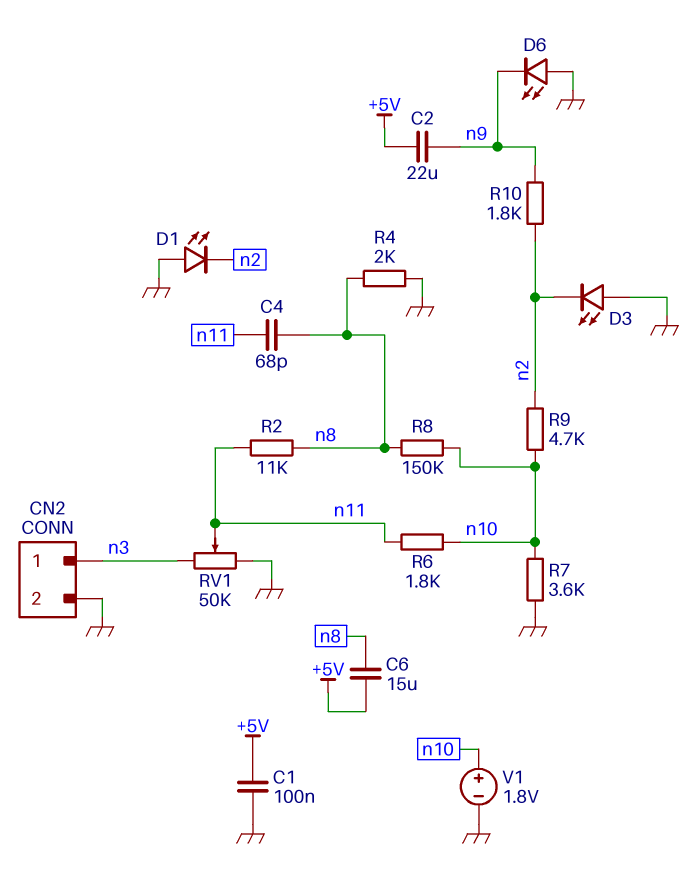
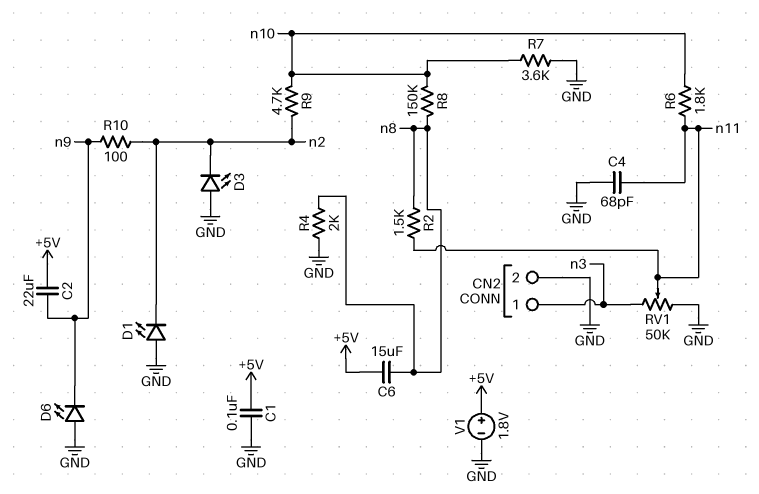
C4: 68pF (n8, n11) -> 68pF (GND, n11)
R2: 11k (n8, n11) -> 1.5k (n8, n11)
R10: 1.8k (n2, n9) -> 100 (n2, n9)
V1: 1.8V (plus n10, minus GND) -> 1.8V (plus +5V, minus GND)

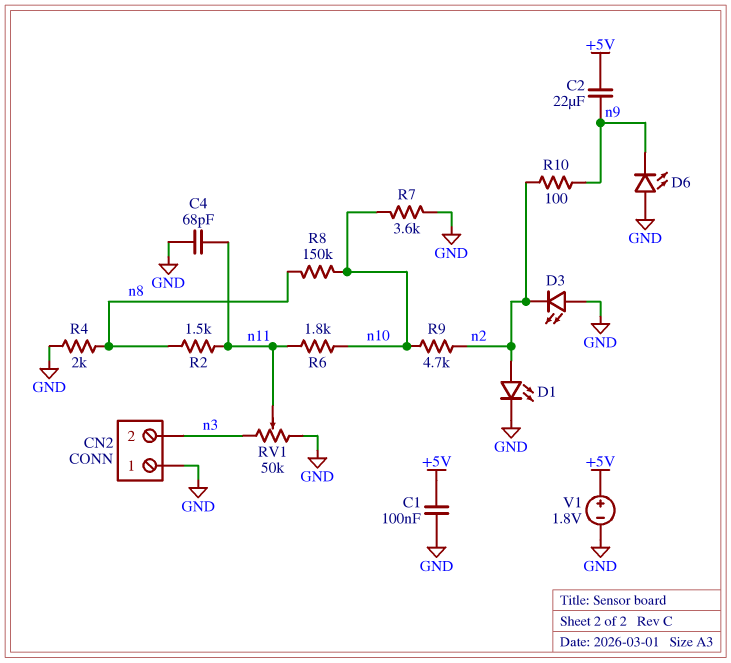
C6: 15uF (+5V, n8) -> none
CN2 pin 1: n3 -> GND
CN2 pin 2: GND -> n3
D1: LED (A GND, K n2) -> LED (A n2, K GND)

